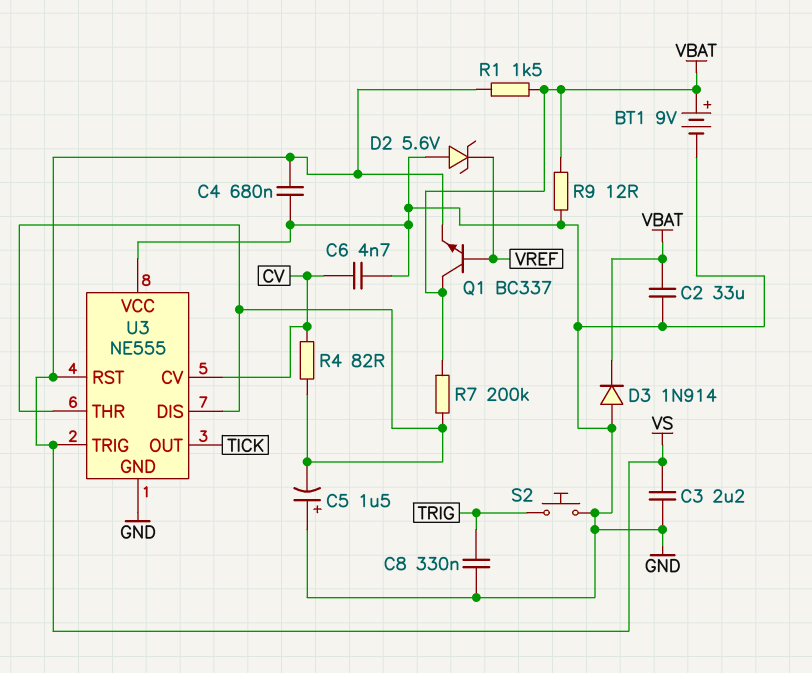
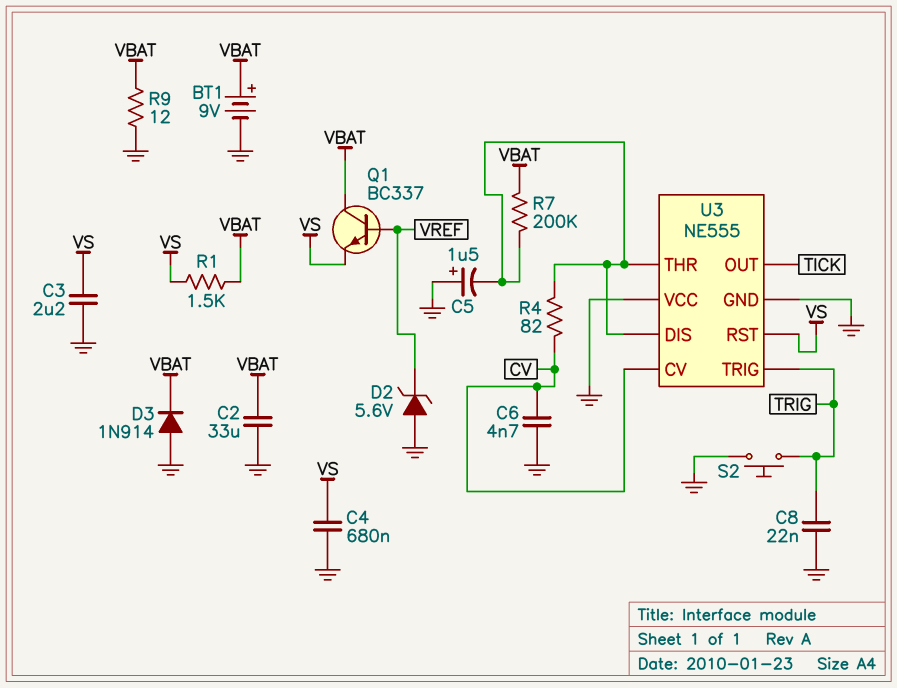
C8: 330nF (GND, TRIG) -> 22nF (GND, TRIG)
U3 pin TRIG: VS -> TRIG

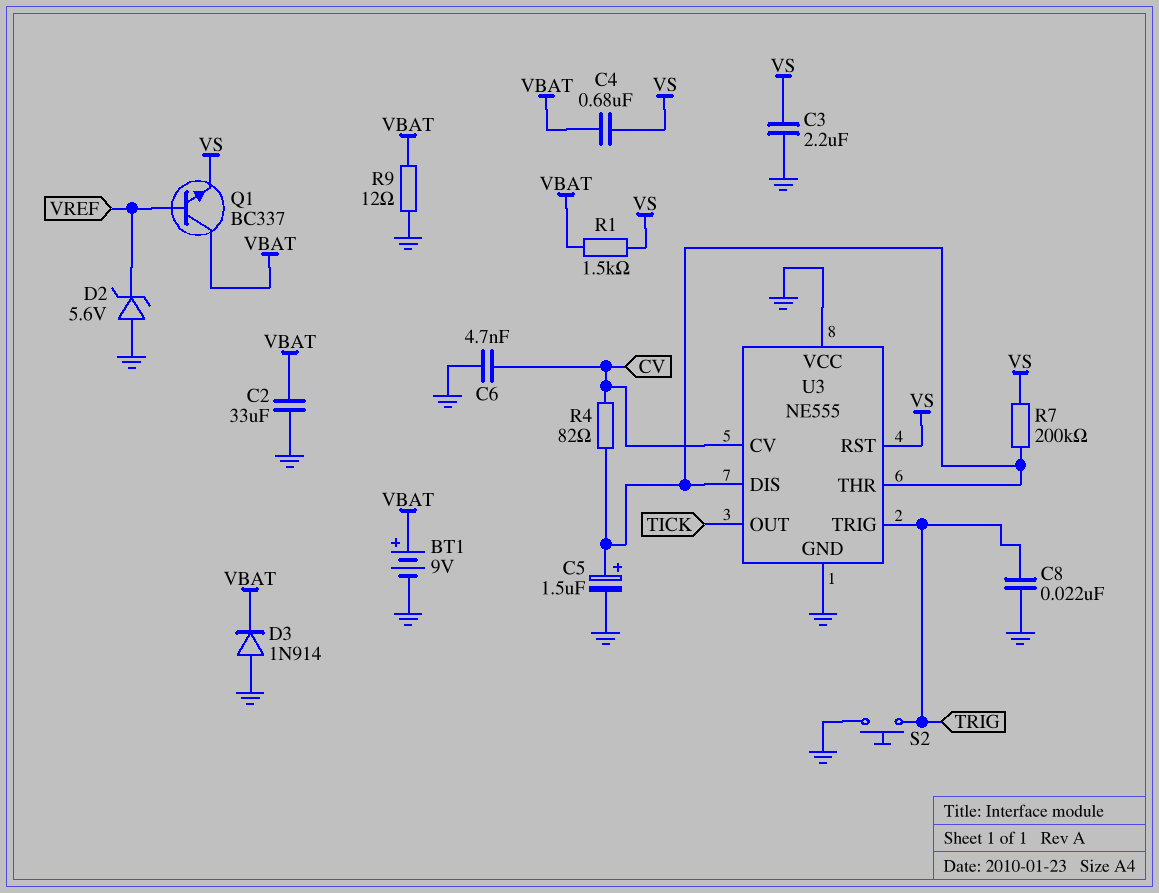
C4: 680nF (GND, VS) -> 680nF (VBAT, VS)
C5: 1.5uF (plus GND, minus U3/DIS) -> 1.5uF (plus U3/DIS, minus GND)
R7: 200k (U3/DIS, VBAT) -> 200k (U3/DIS, VS)

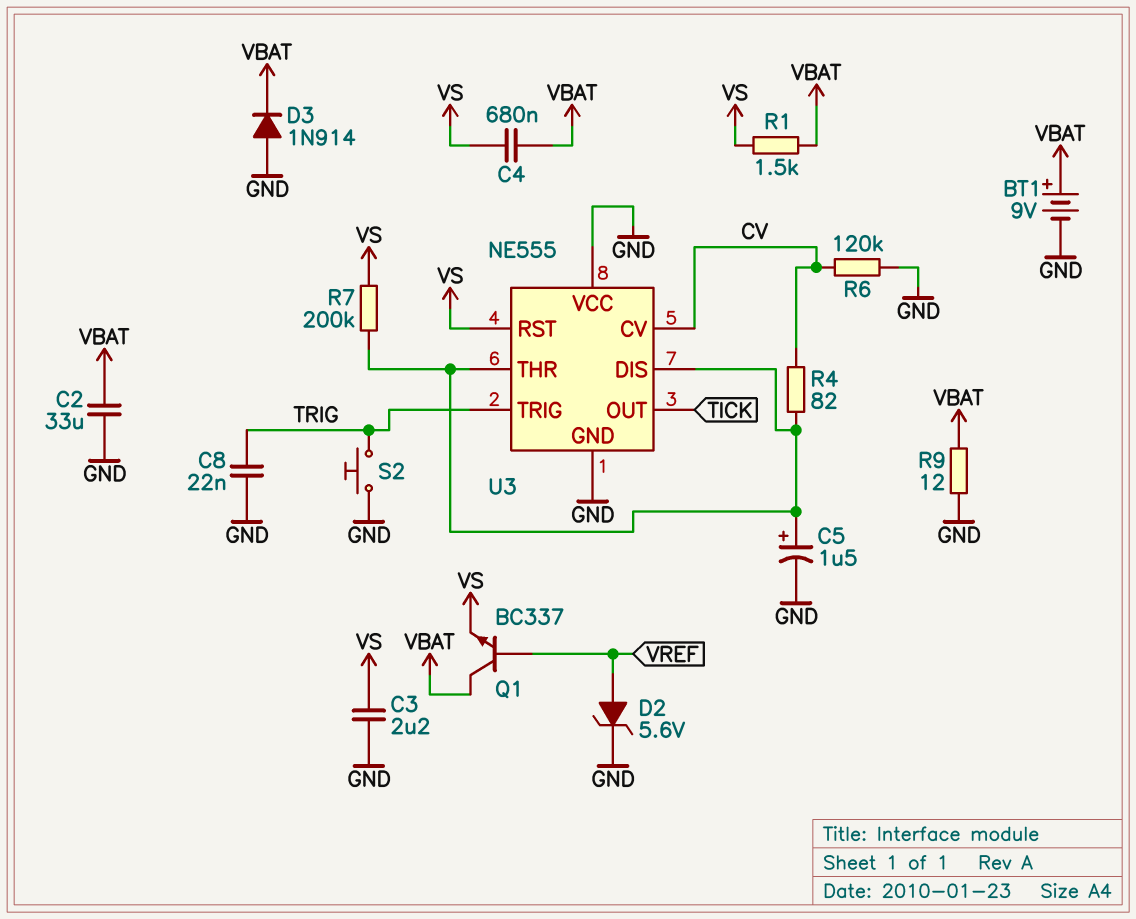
C6: 4.7nF (CV, GND) -> none
D2: zener 5.6V (A GND, K VREF) -> zener 5.6V (A VREF, K GND)
R6: none -> 120k (CV, GND)

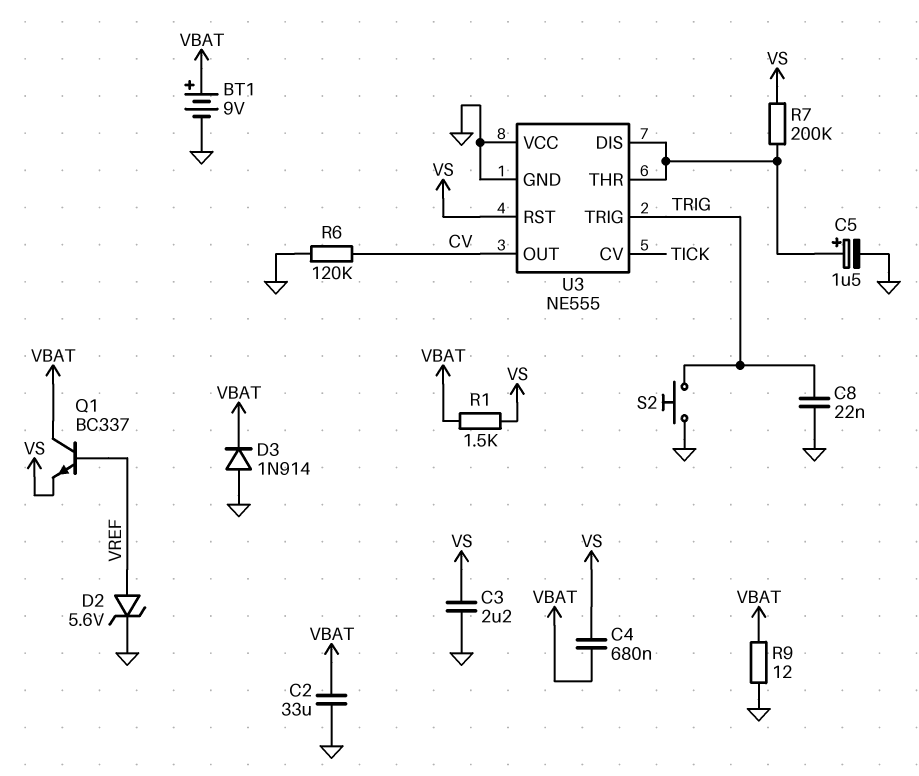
R4: 82 (CV, U3/DIS) -> none
U3 pin CV: CV -> TICK
U3 pin OUT: TICK -> CV

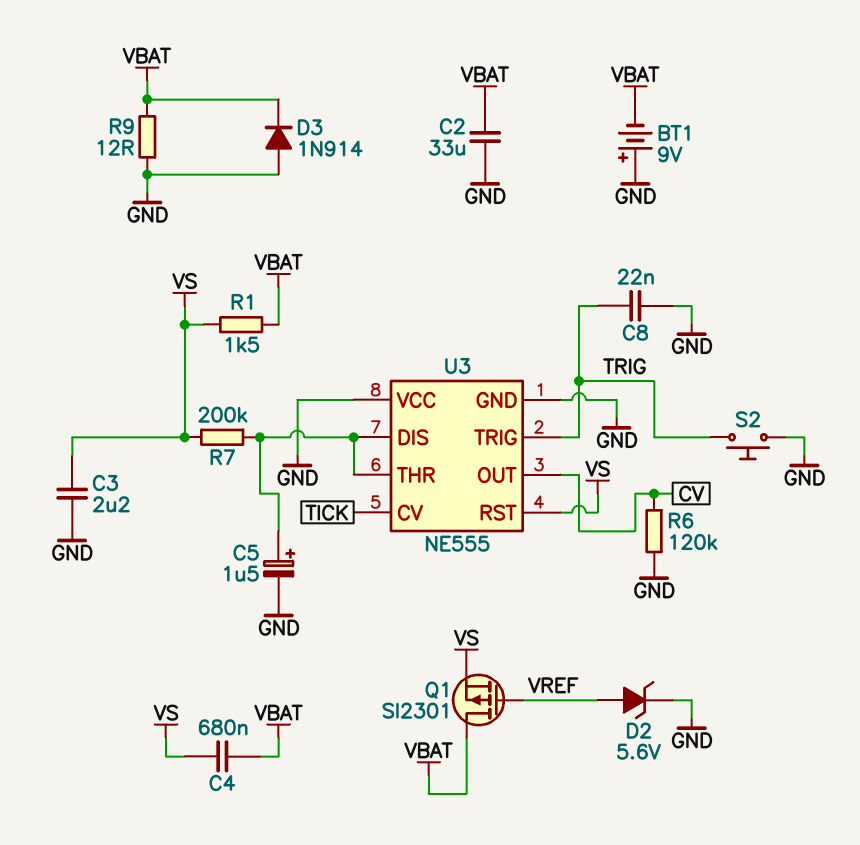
BT1: 9V (plus VBAT, minus GND) -> 9V (plus GND, minus VBAT)
Q1: NPN BC337 (B VREF, C VBAT, E VS) -> PMOS SI2301 (G VREF, D VBAT, S VS)

